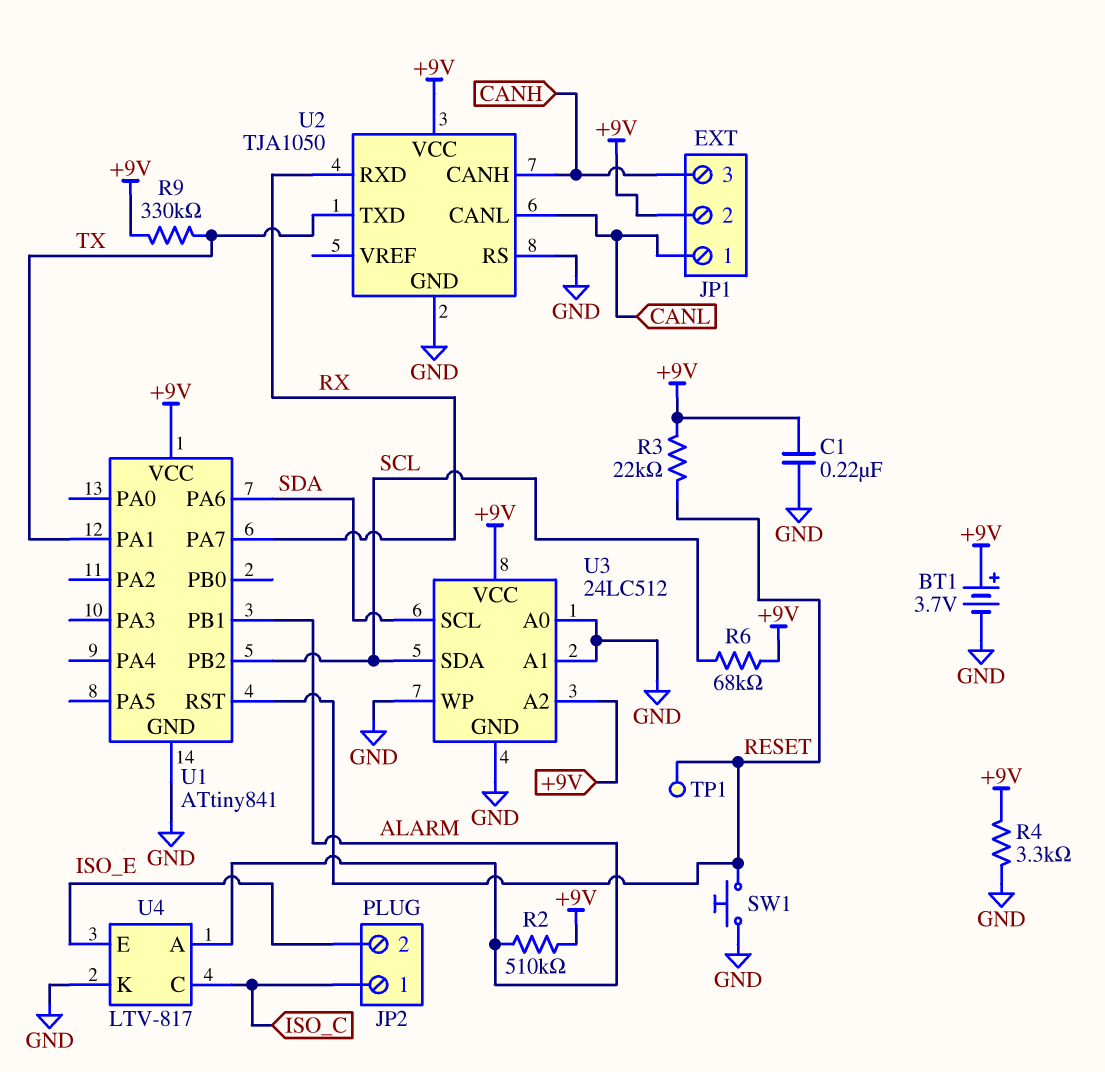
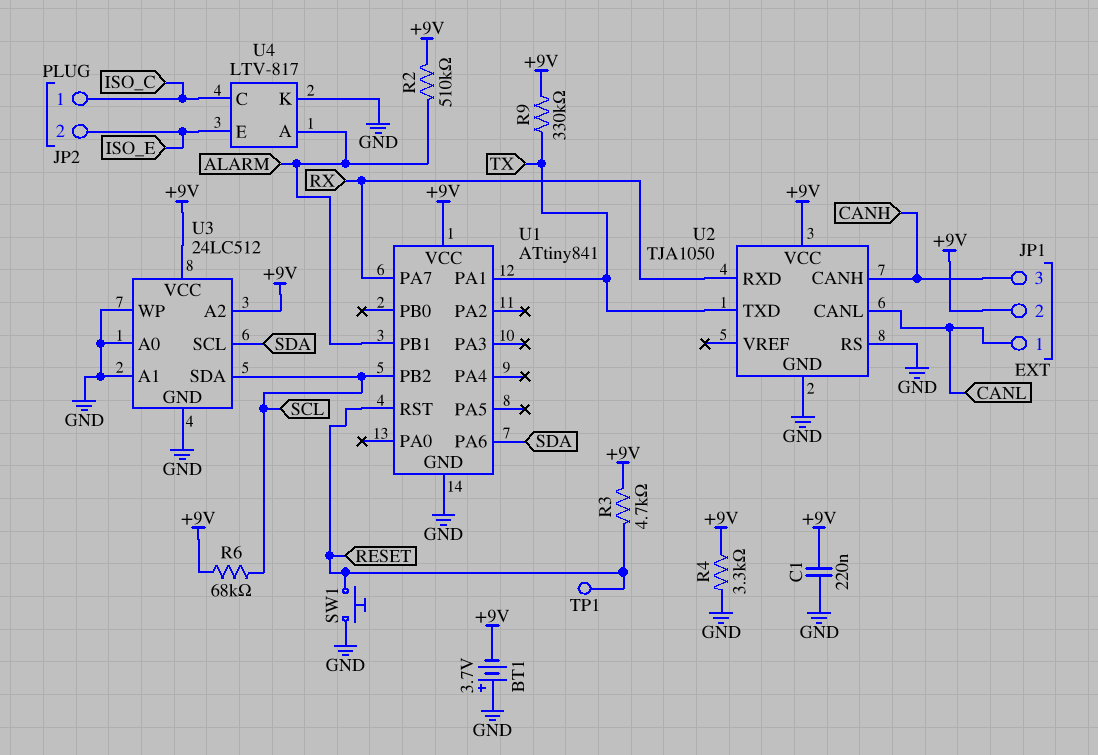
BT1: 3.7V (plus +9V, minus GND) -> 3.7V (plus GND, minus +9V)
R3: 22k (+9V, RESET) -> 4.7k (+9V, RESET)

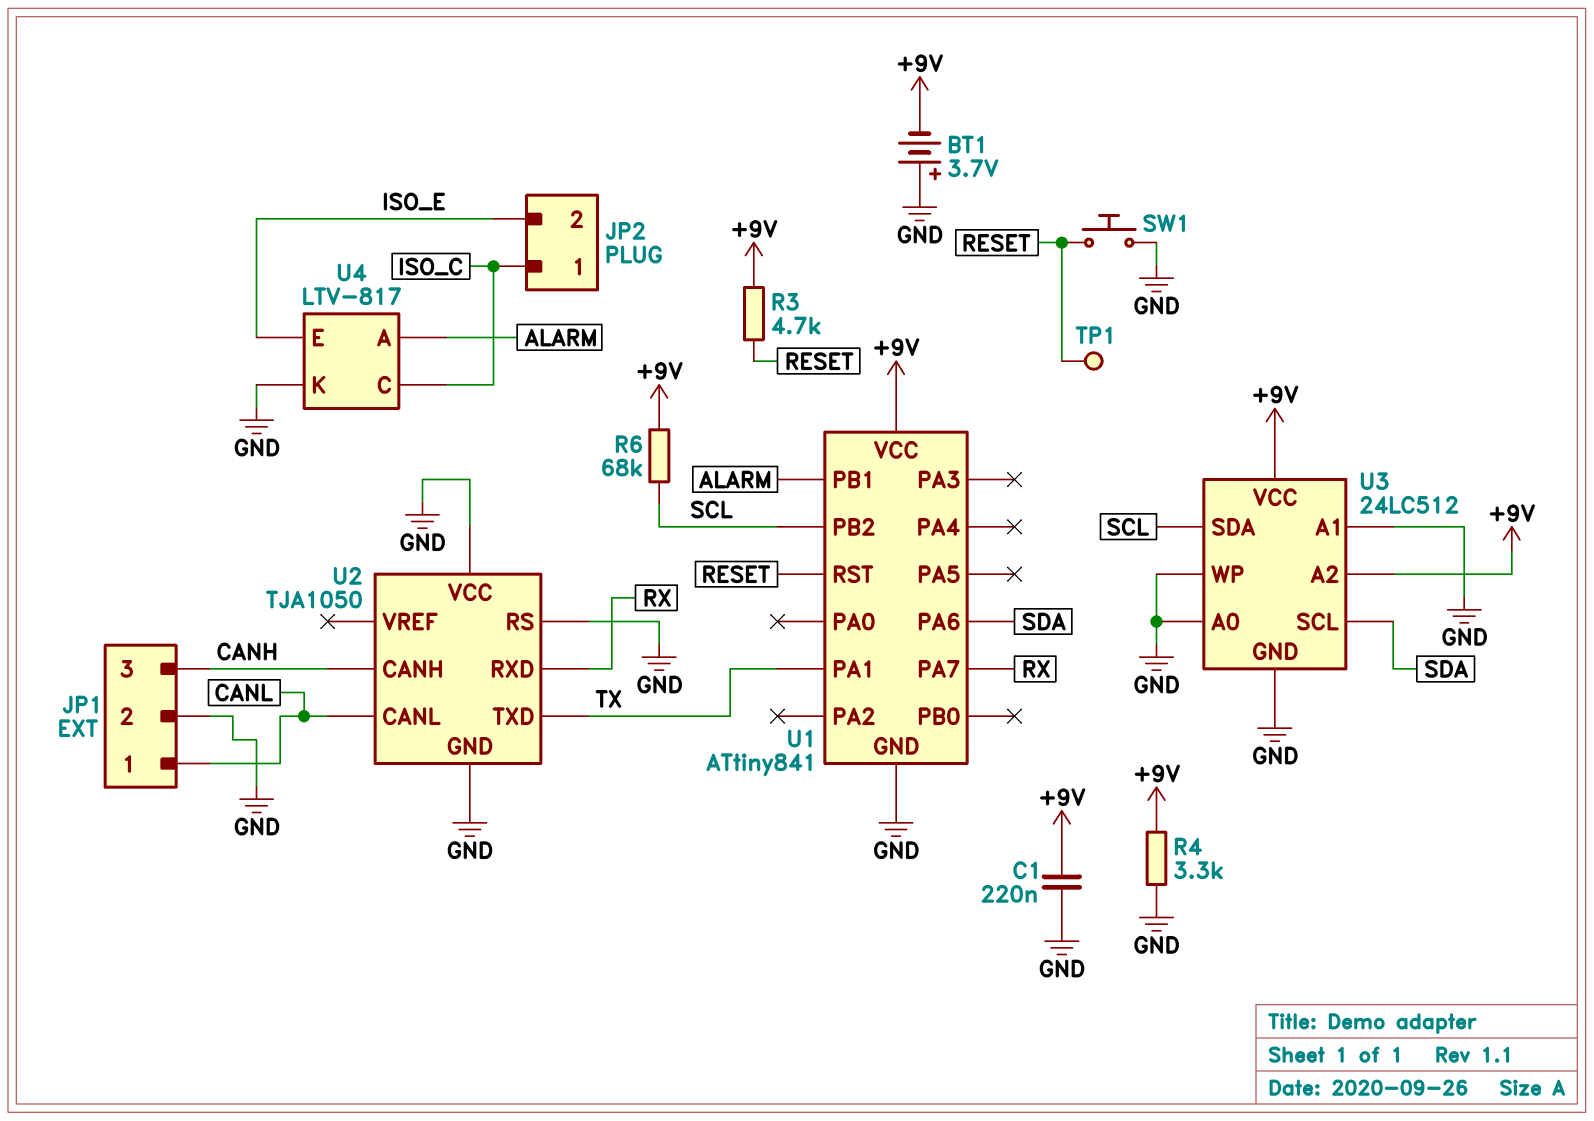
JP1 pin 2: +9V -> GND
R2: 510k (+9V, ALARM) -> none
R9: 330k (+9V, TX) -> none
U2 pin VCC: +9V -> GND

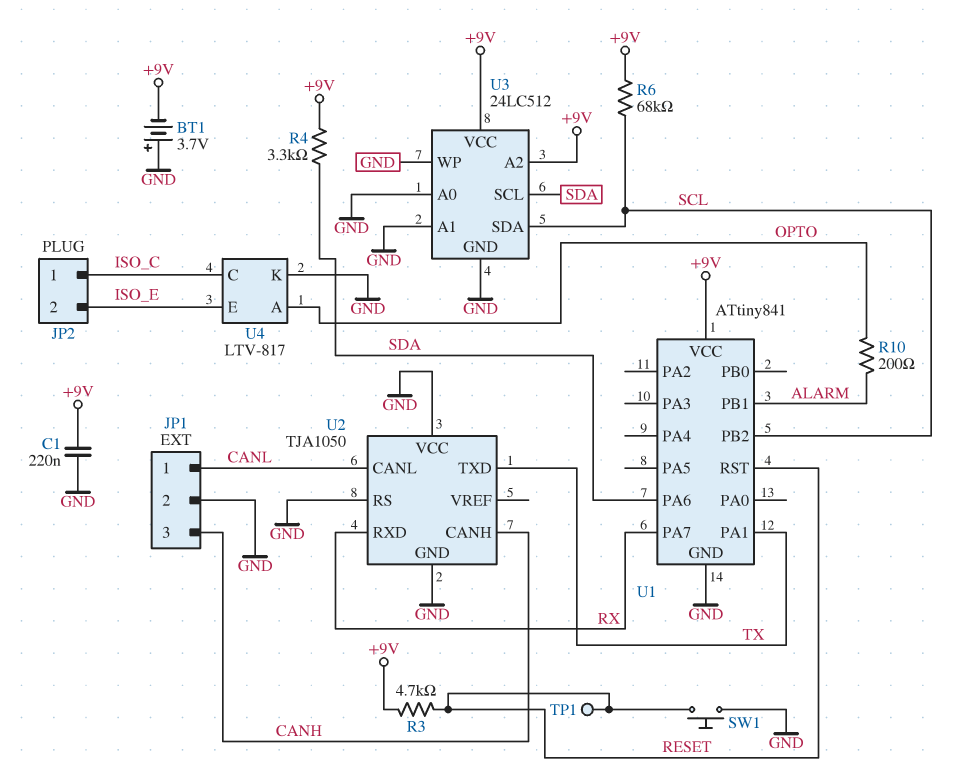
R4: 3.3k (+9V, GND) -> 3.3k (+9V, SDA)
R10: none -> 200 (ALARM, OPTO)
U4 pin A: ALARM -> OPTO

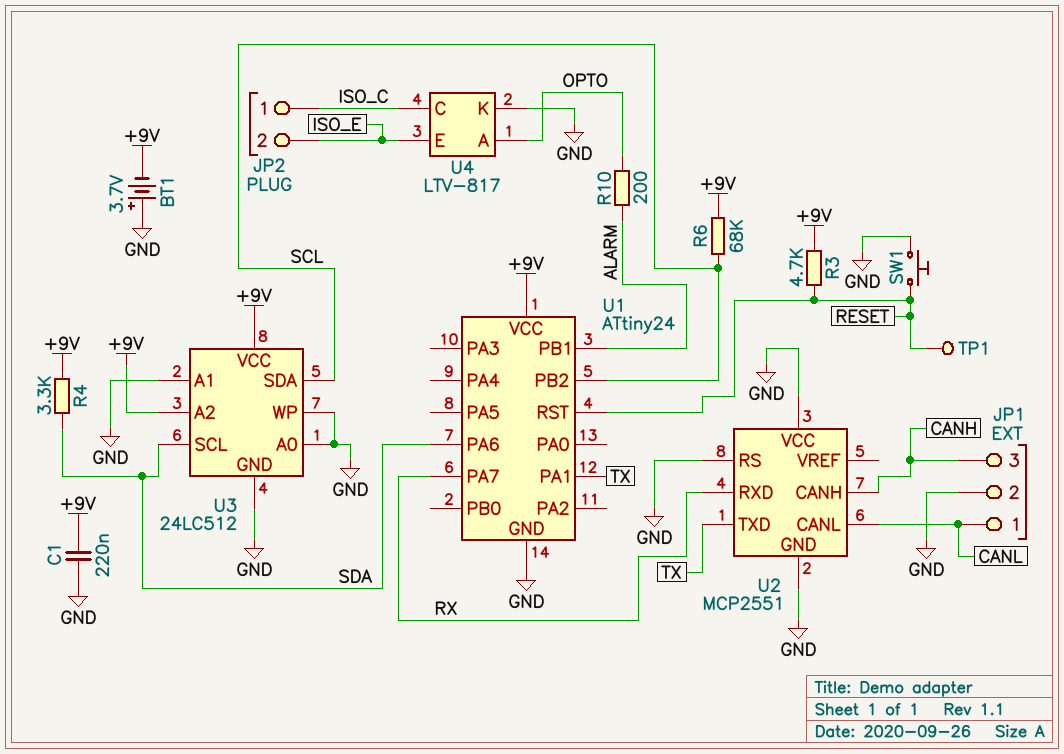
U1: ATtiny841 -> ATtiny24
U2: TJA1050 -> MCP2551

